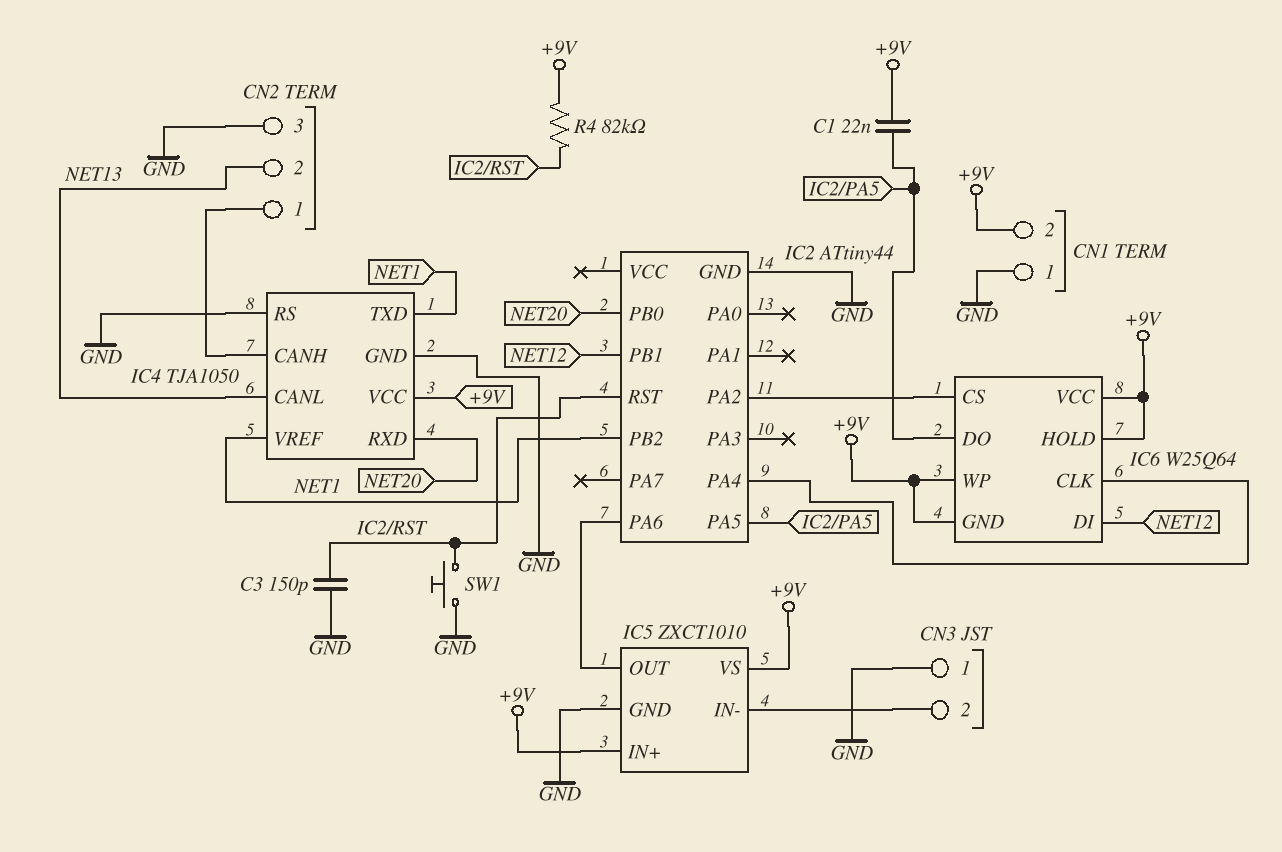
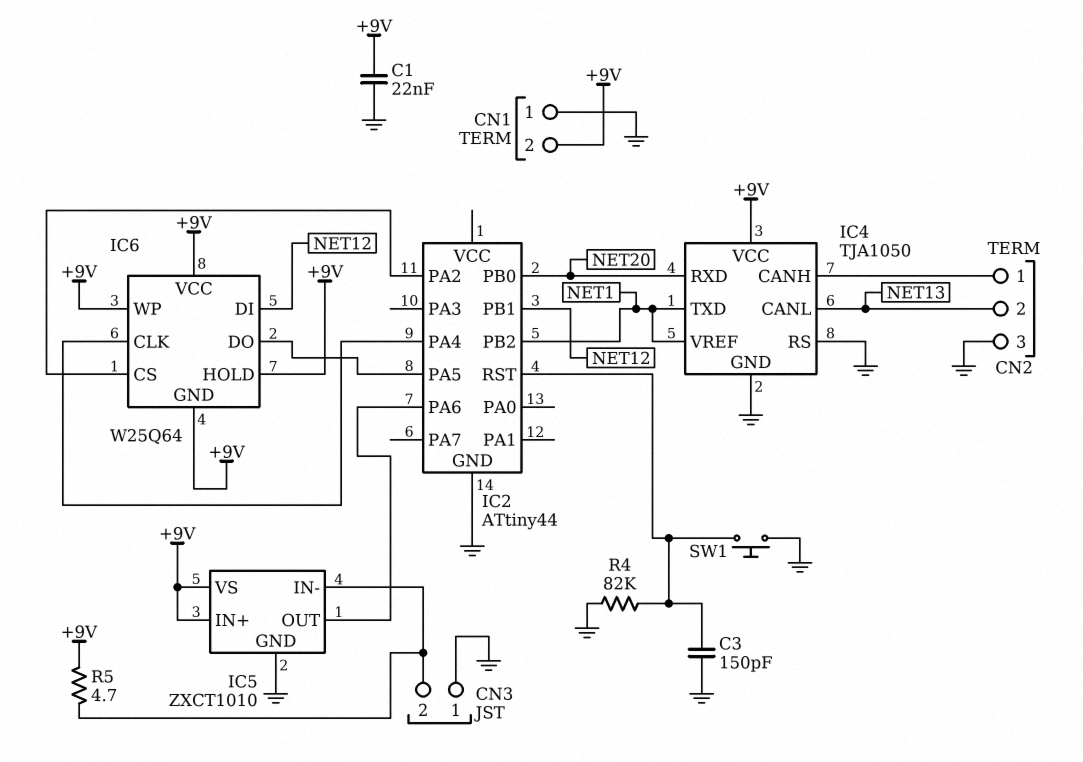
C1: 22nF (+9V, IC2/PA5) -> 22nF (+9V, GND)
R4: 82k (+9V, IC2/RST) -> 82k (GND, IC2/RST)
R5: none -> 4.7 (+9V, CN3/2)

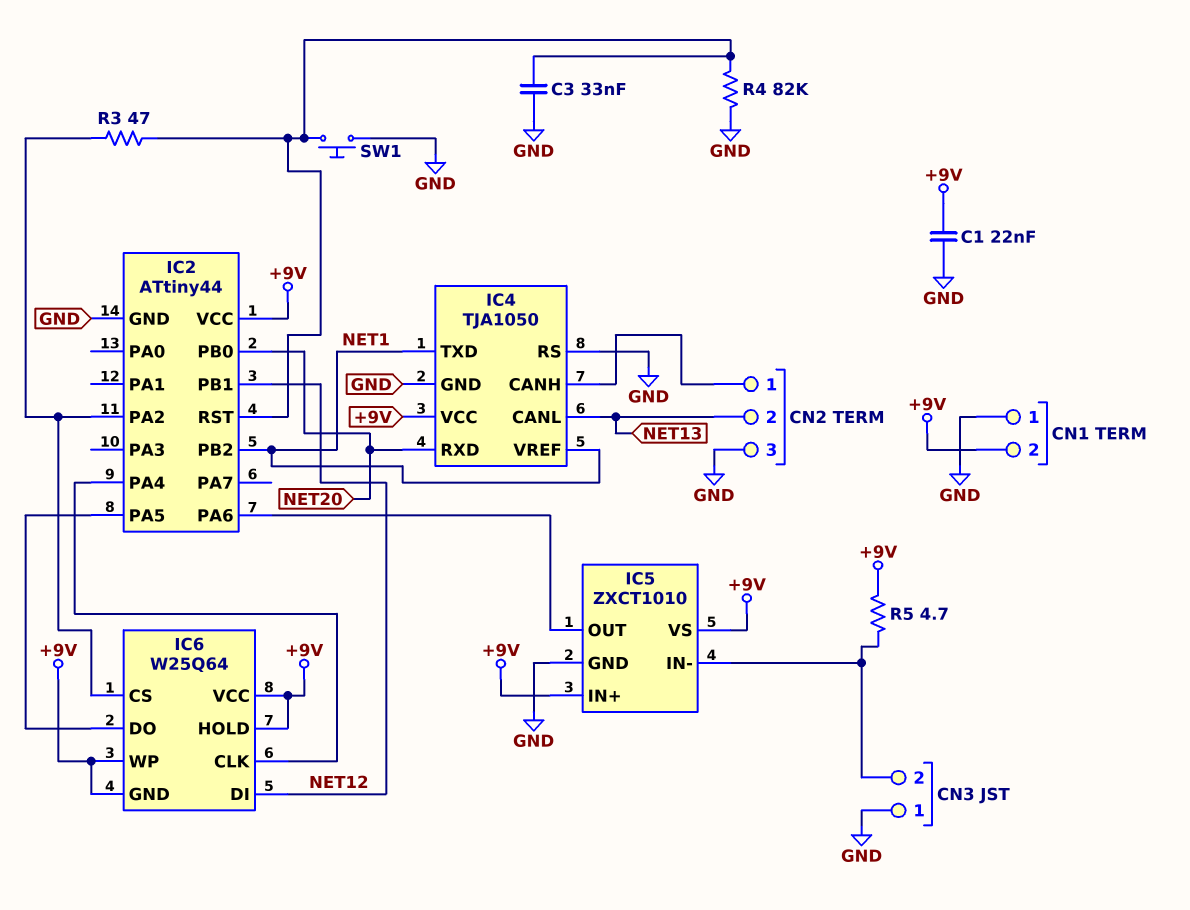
C3: 150pF (GND, IC2/RST) -> 33nF (GND, IC2/RST)
IC2 pin VCC: none -> +9V
R3: none -> 47 (IC2/PA2, IC2/RST)

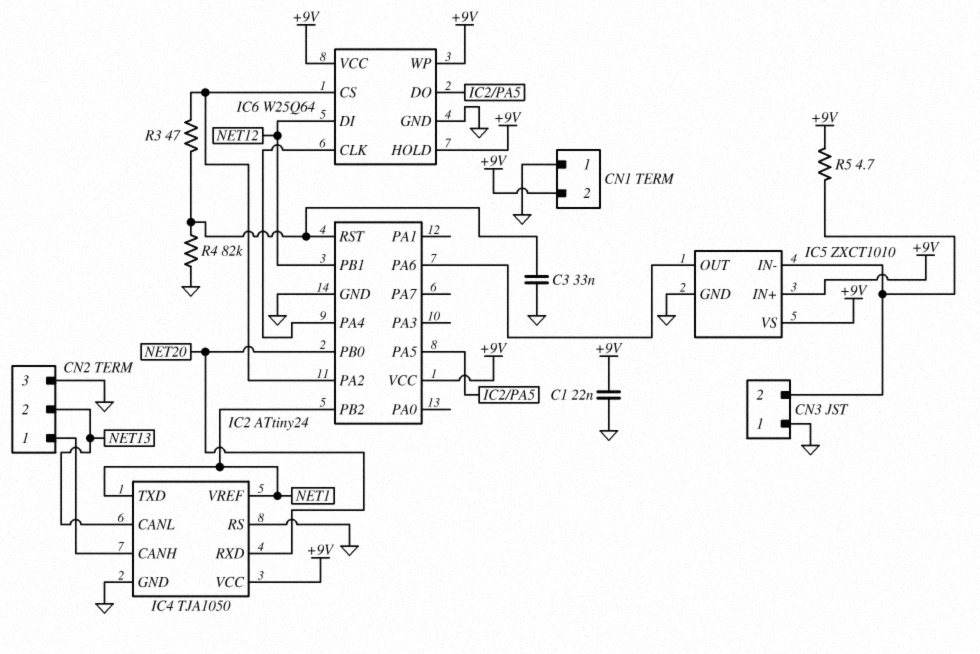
IC2: ATtiny44 -> ATtiny24
IC6 pin GND: +9V -> GND
SW1: button (GND, IC2/RST) -> none

